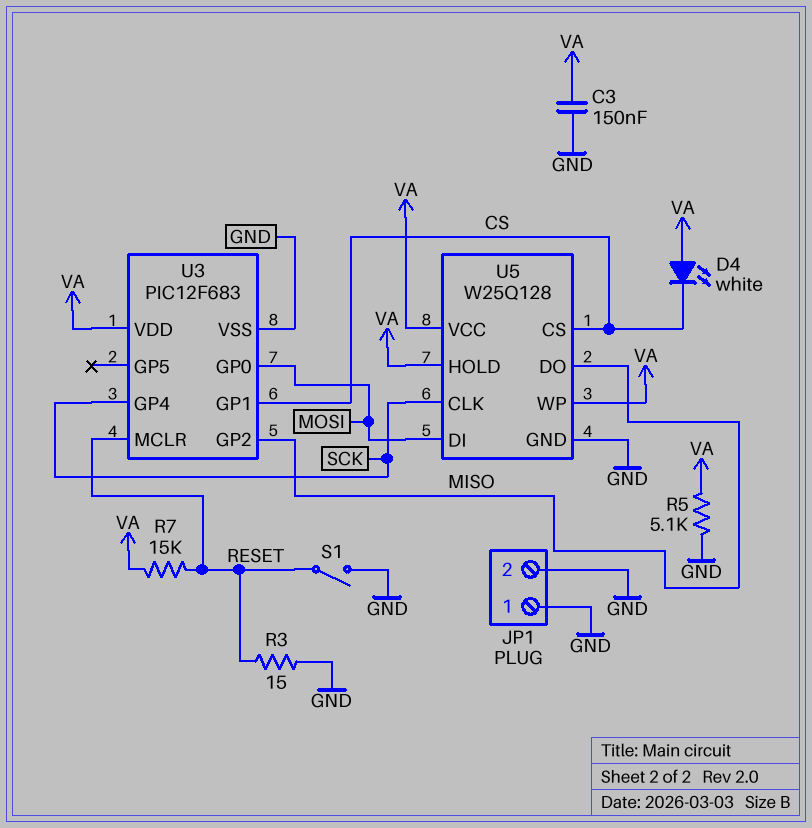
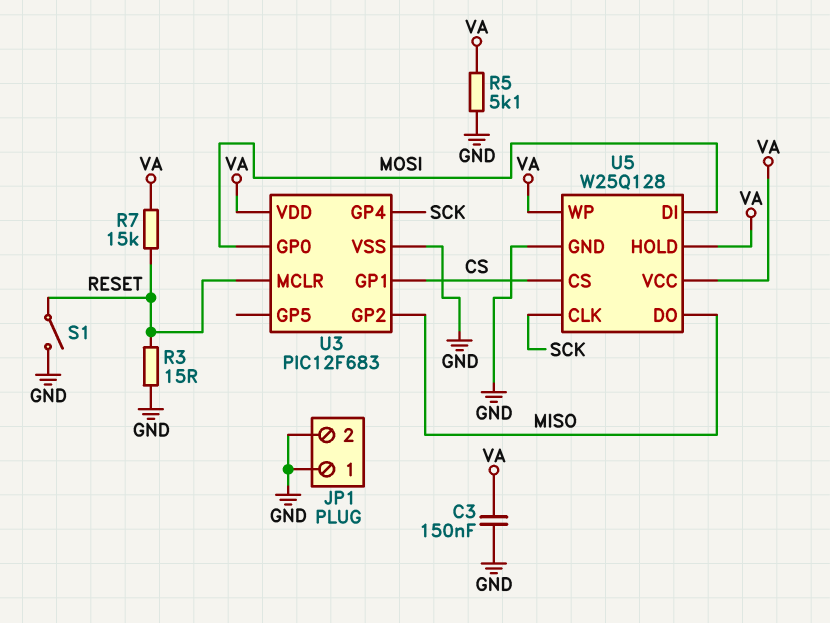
D4: LED white (A VA, K CS) -> none

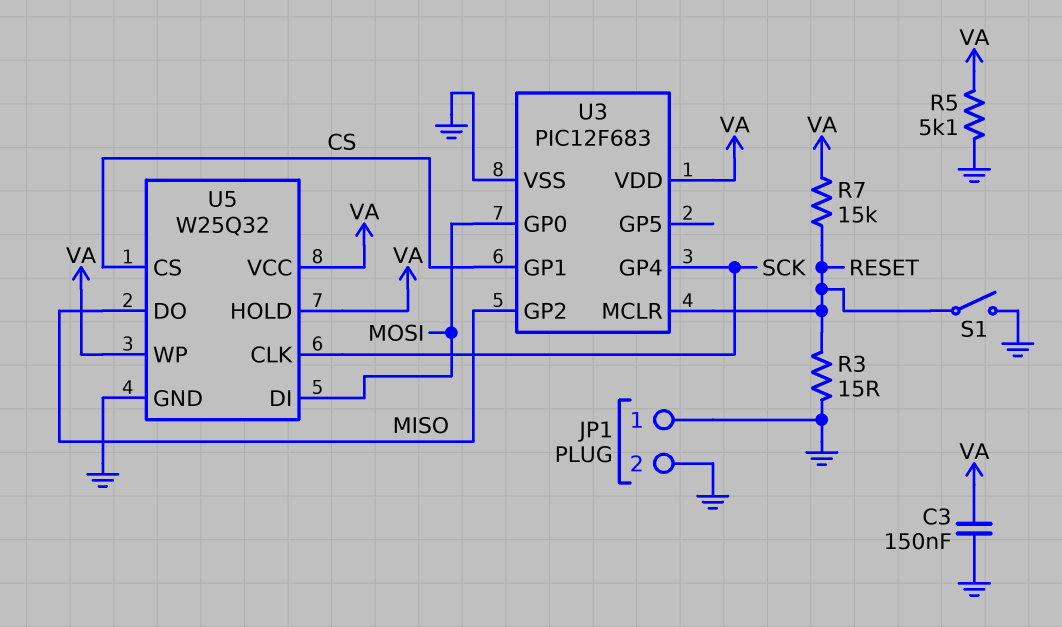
U5: W25Q128 -> W25Q32

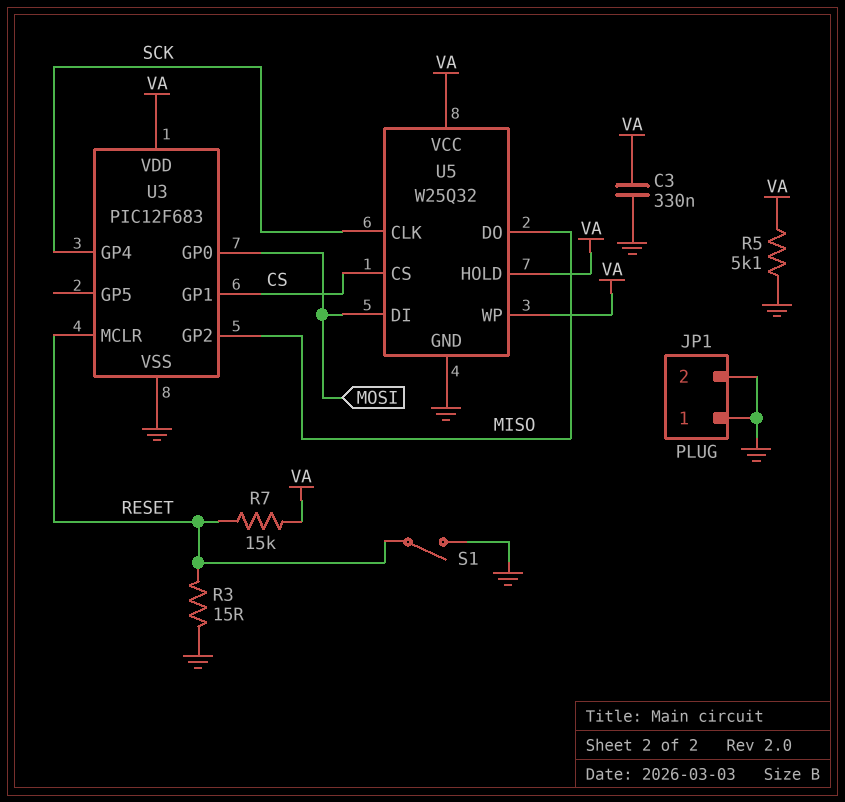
C3: 150nF (GND, VA) -> 330nF (GND, VA)

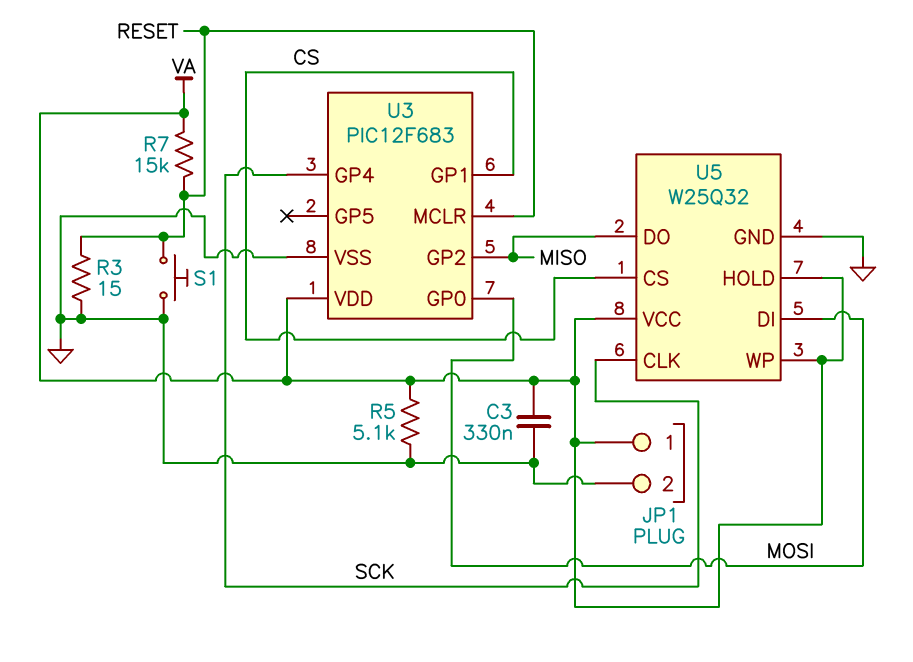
JP1 pin 1: GND -> VA
S1: switch (GND, RESET) -> button (GND, RESET)

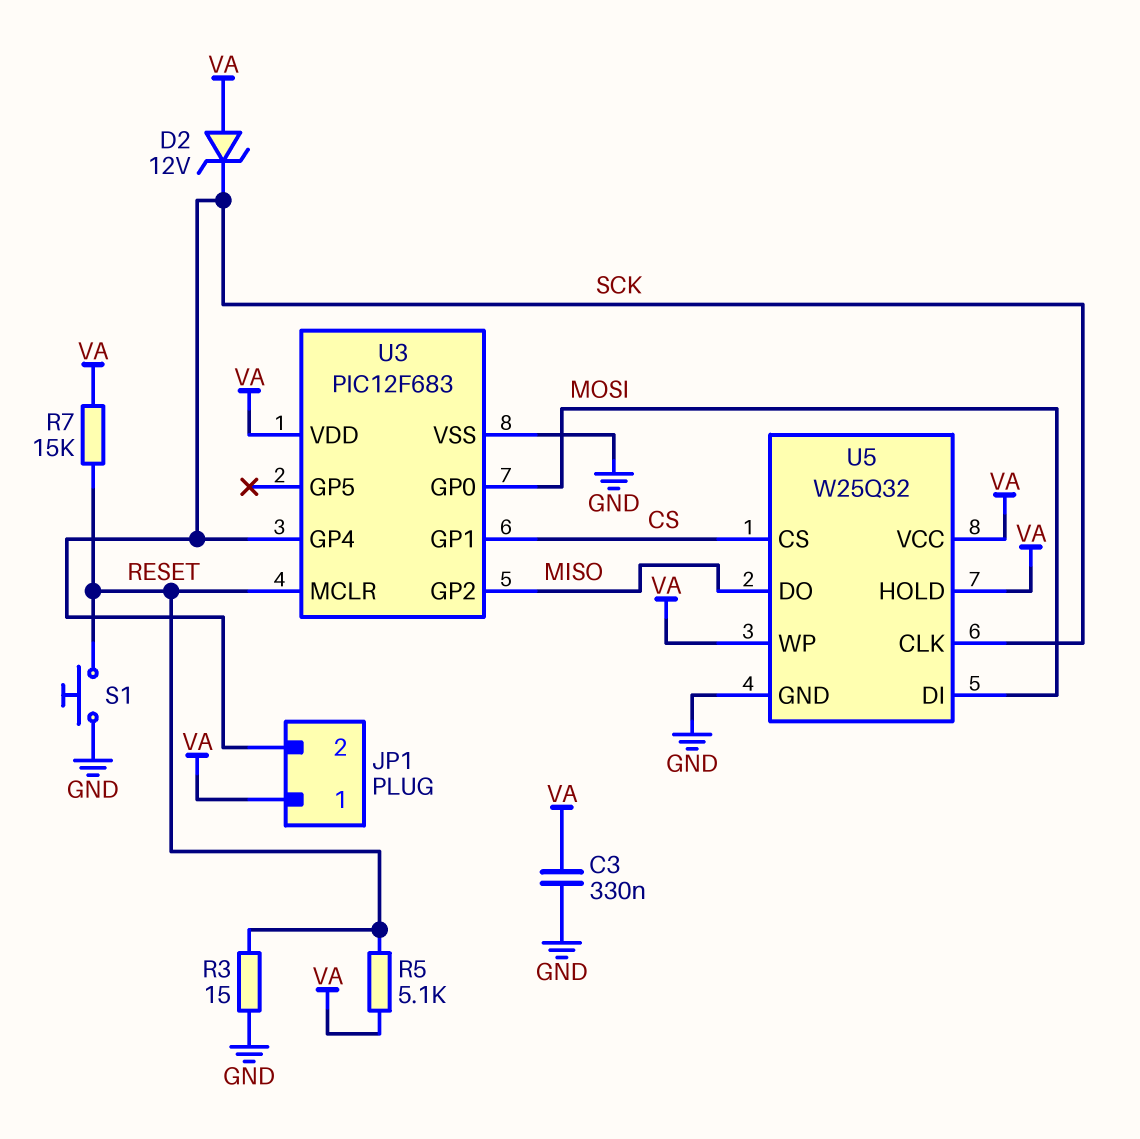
D2: none -> zener 12V (A VA, K SCK)
JP1 pin 2: GND -> SCK
R5: 5.1k (GND, VA) -> 5.1k (RESET, VA)

